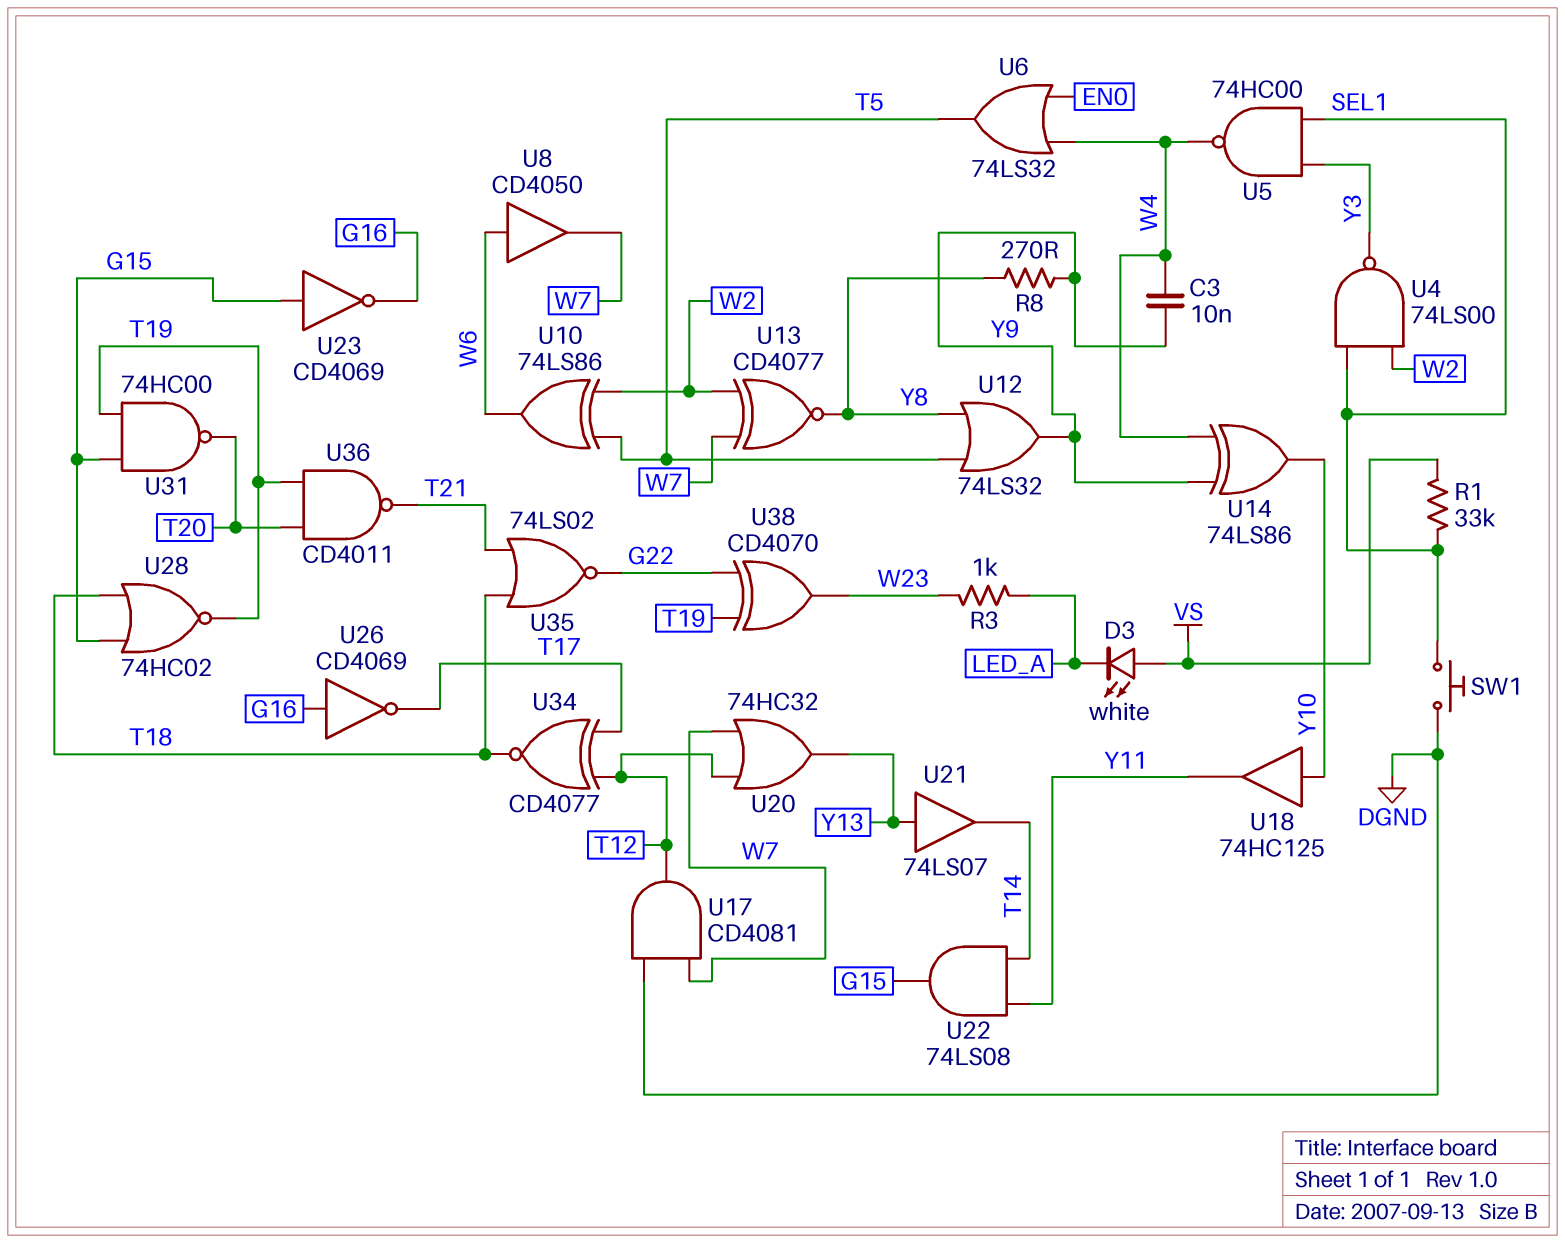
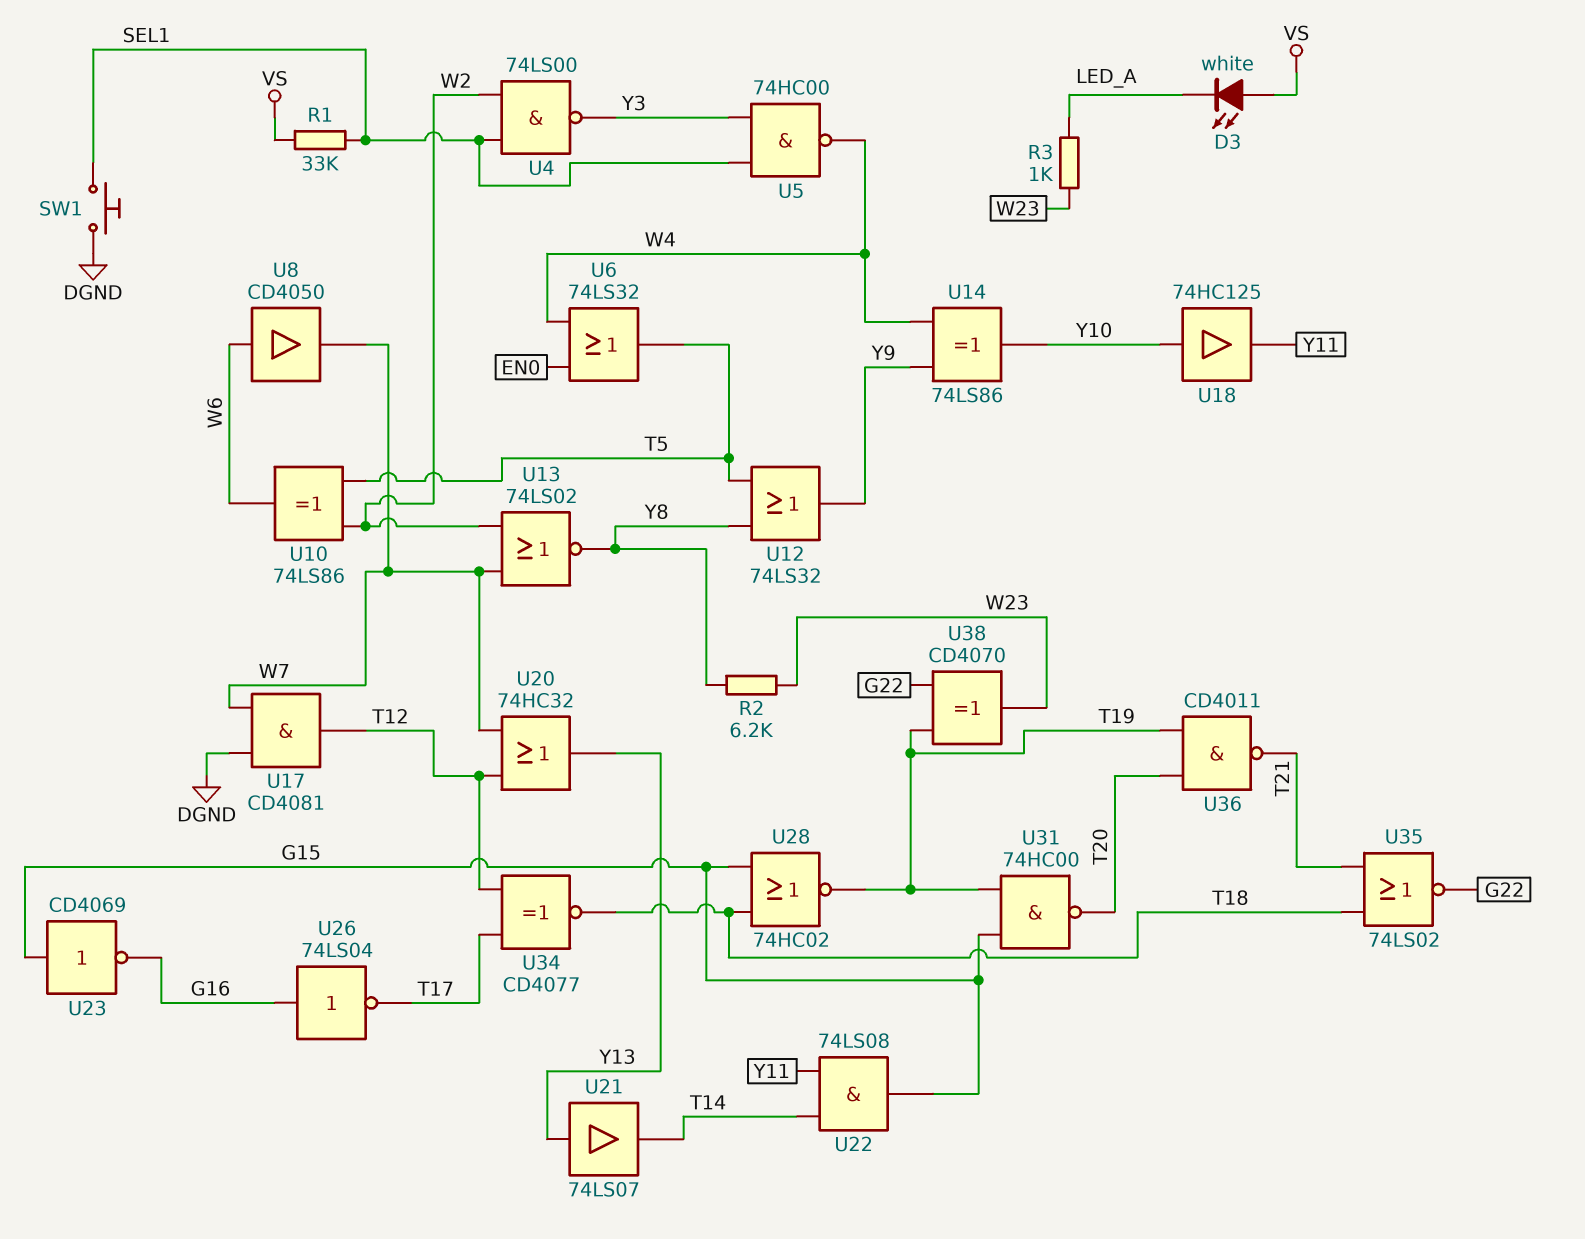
C3: 10nF (W4, Y9) -> none
R2: none -> 6.2k (W23, Y8)
R8: 270 (Y8, Y9) -> none
U13: XNOR CD4077 (in W2, in W7, out Y8) -> NOR 74LS02 (in W2, in W7, out Y8)
U26: NOT CD4069 (in G16, out T17) -> NOT 74LS04 (in G16, out T17)

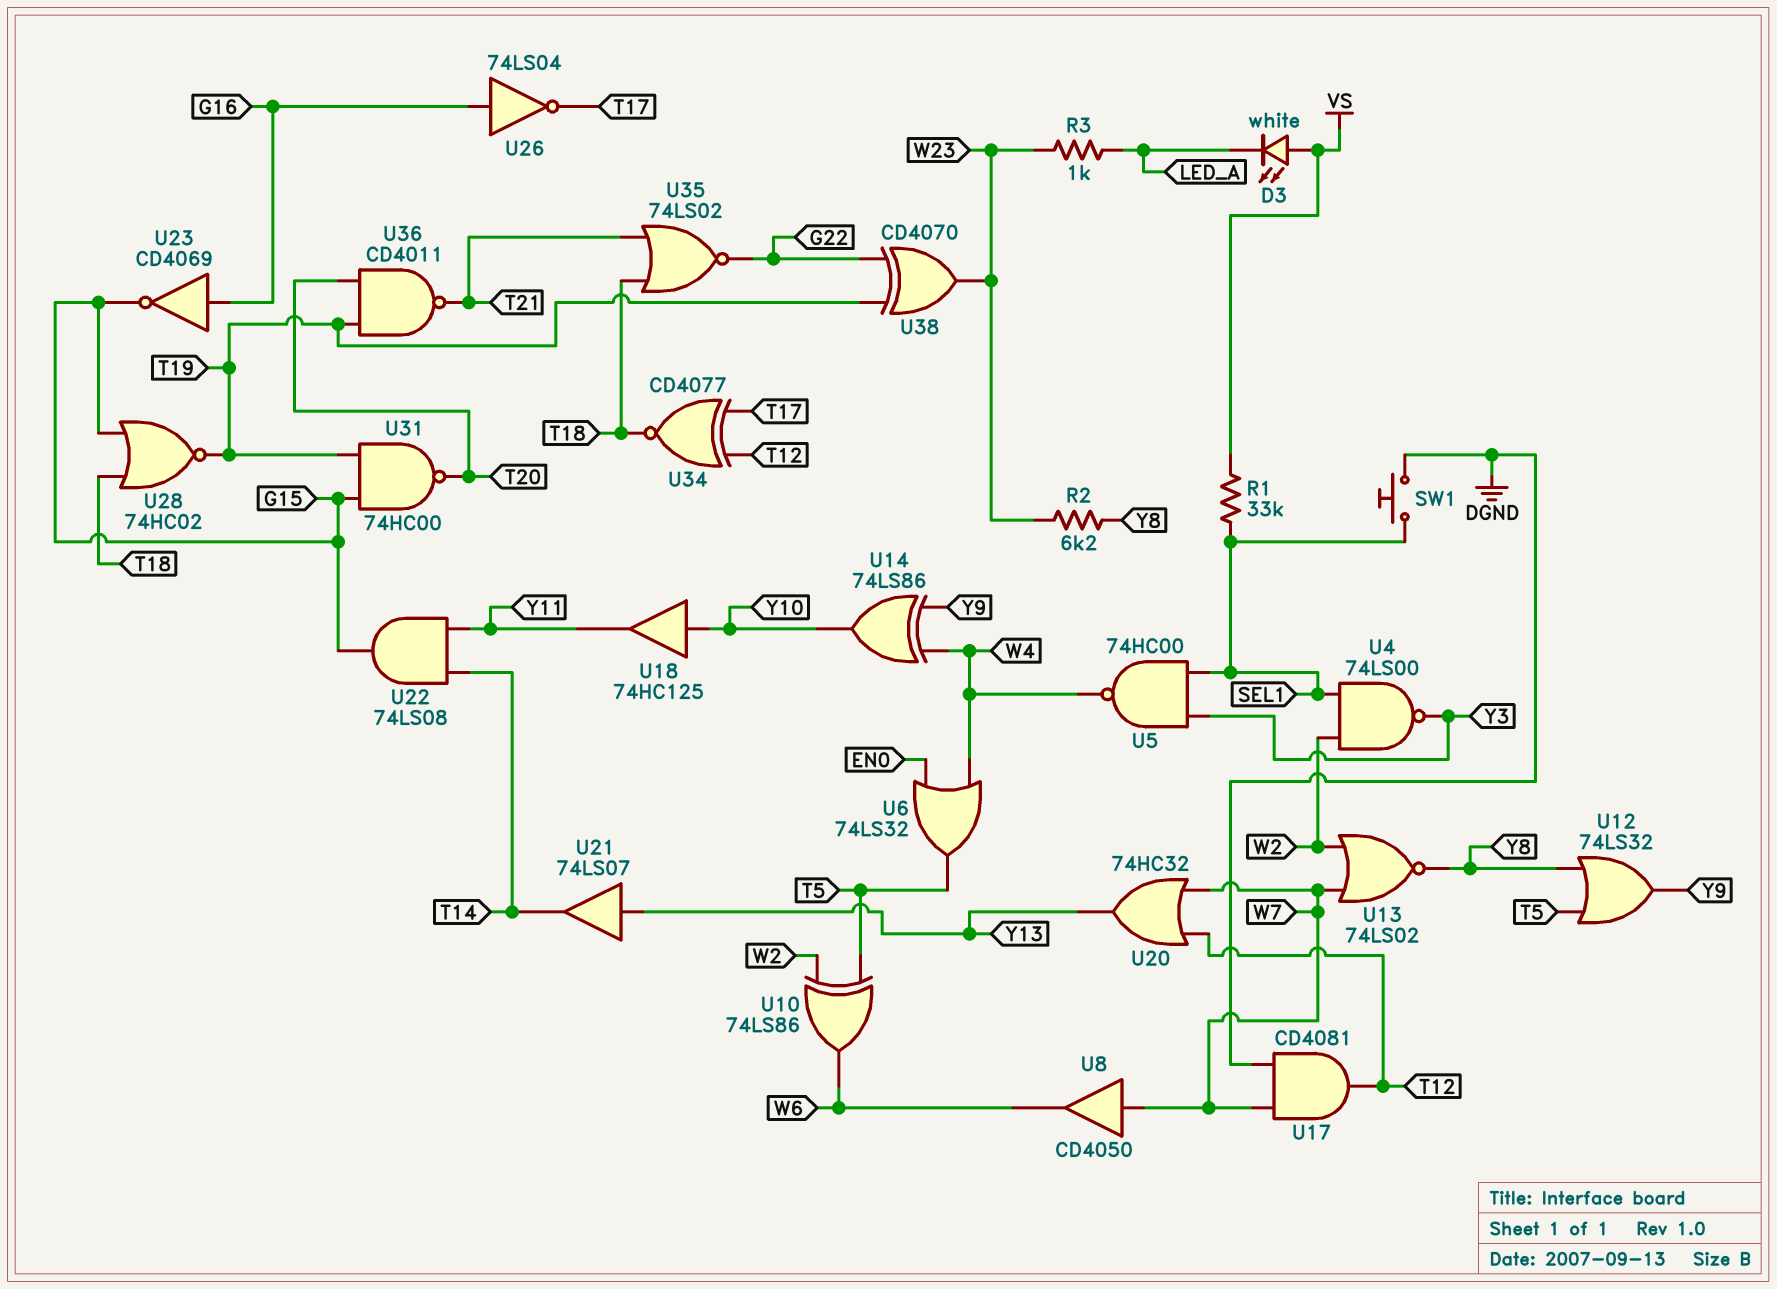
U8: buffer CD4050 (in W6, out W7) -> buffer CD4050 (in W7, out W6)
U23: NOT CD4069 (in G15, out G16) -> NOT CD4069 (in G16, out G15)

